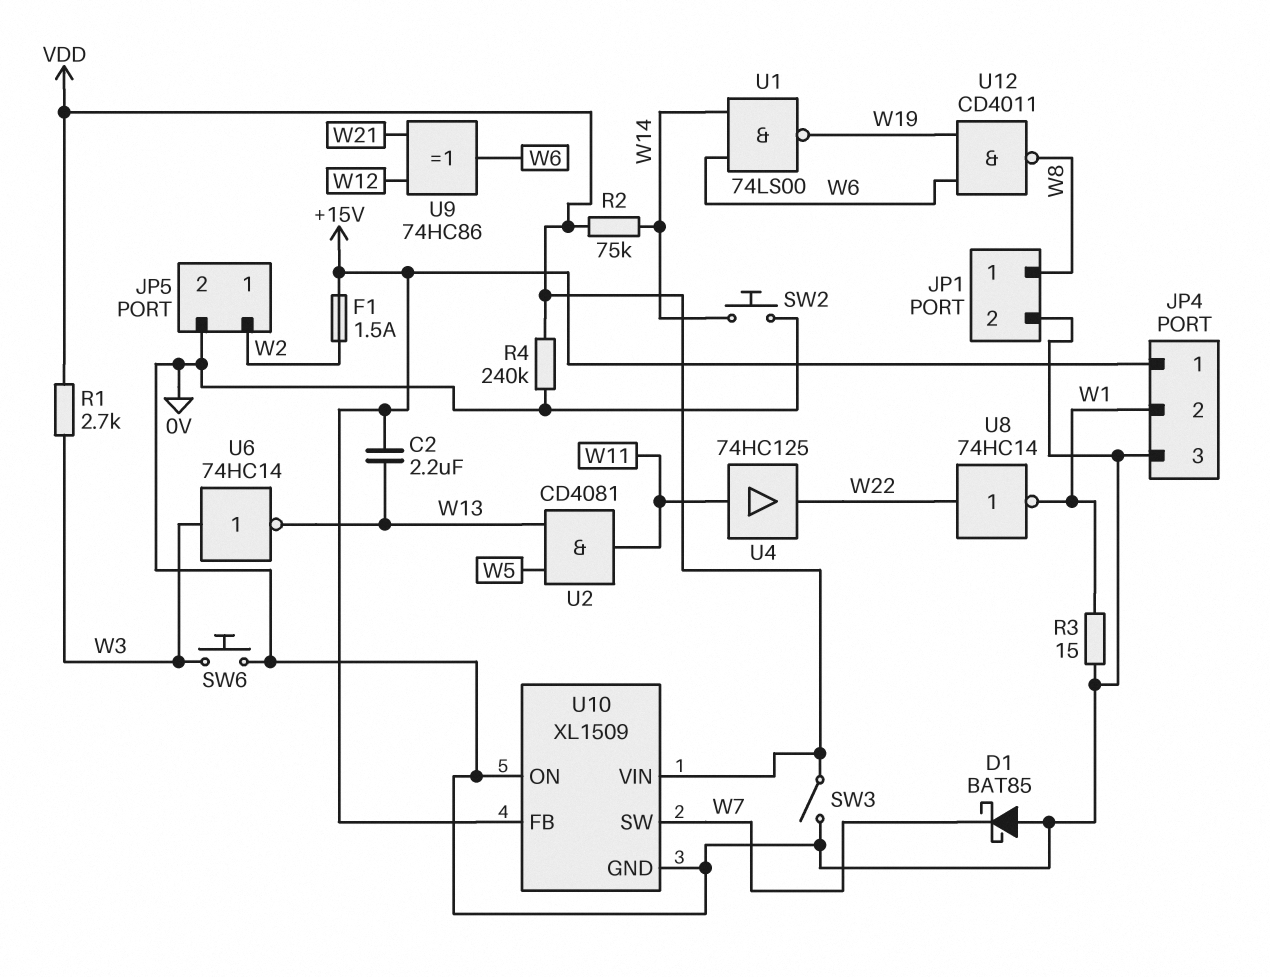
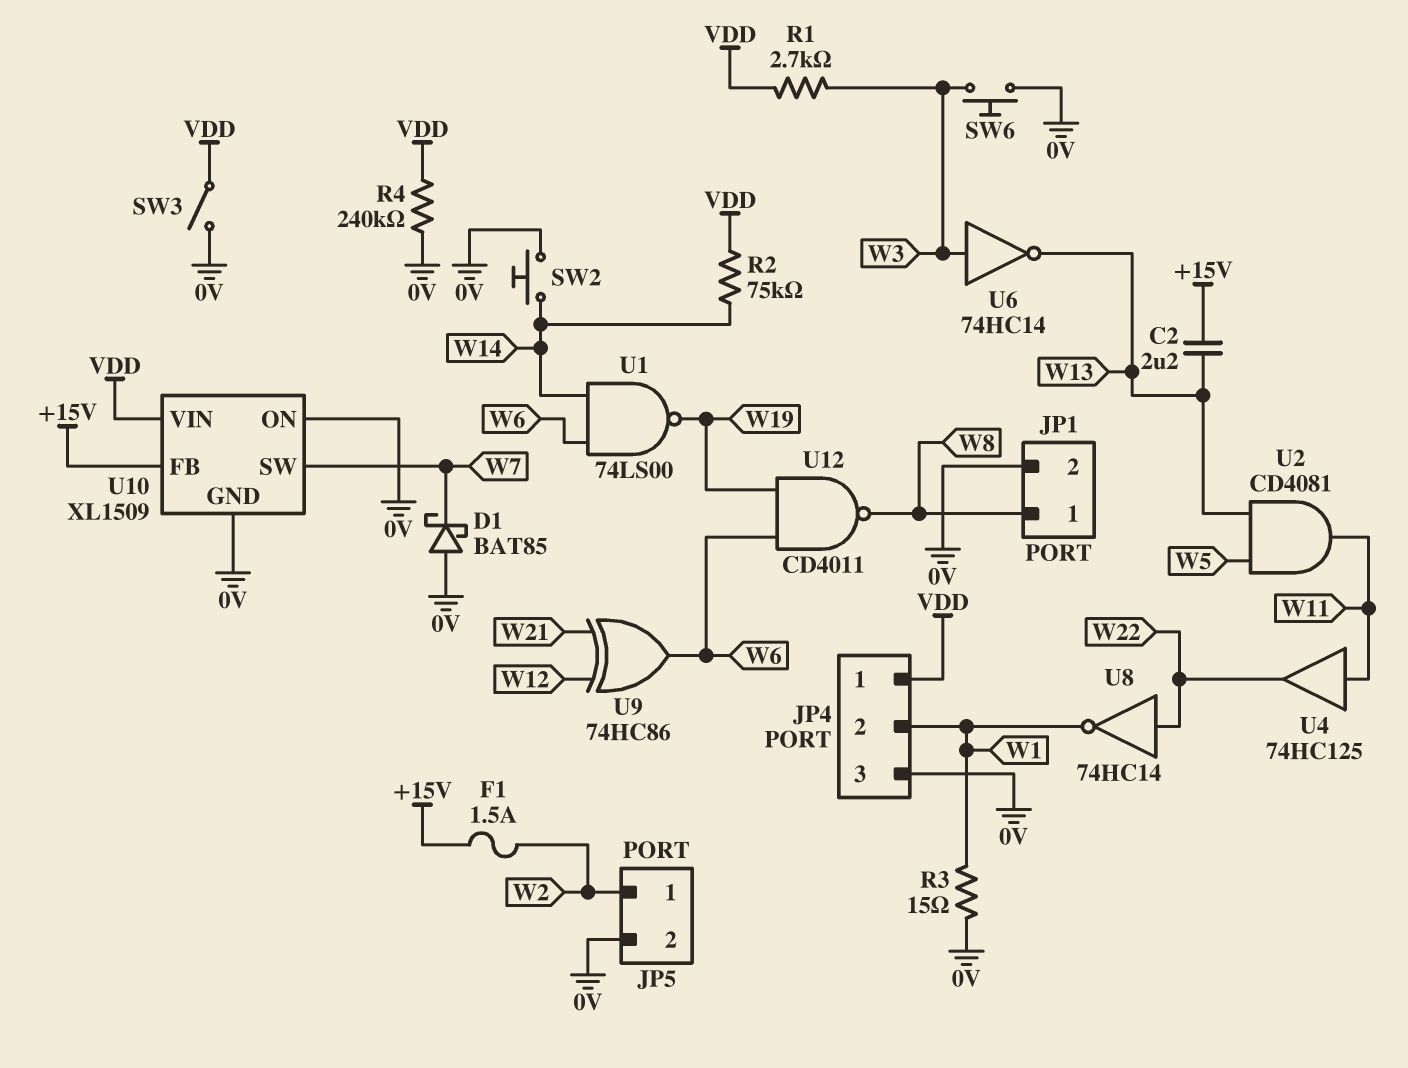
JP4 pin 1: +15V -> VDD

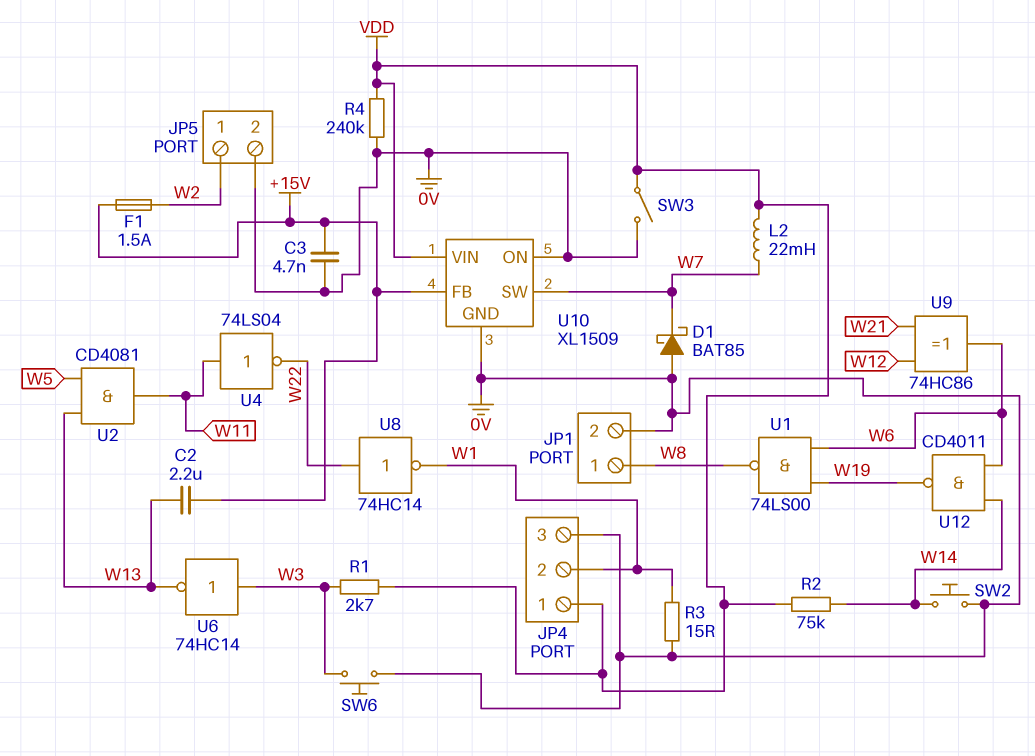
C3: none -> 4.7nF (+15V, 0V)
L2: none -> 22mH (VDD, W7)
U1: NAND 74LS00 (in W6, in W14, out W19) -> NAND 74LS00 (in W6, in W19, out W8)
U4: buffer 74HC125 (in W11, out W22) -> NOT 74LS04 (in W11, out W22)
U12: NAND CD4011 (in W6, in W19, out W8) -> NAND CD4011 (in W6, in W14, out W19)

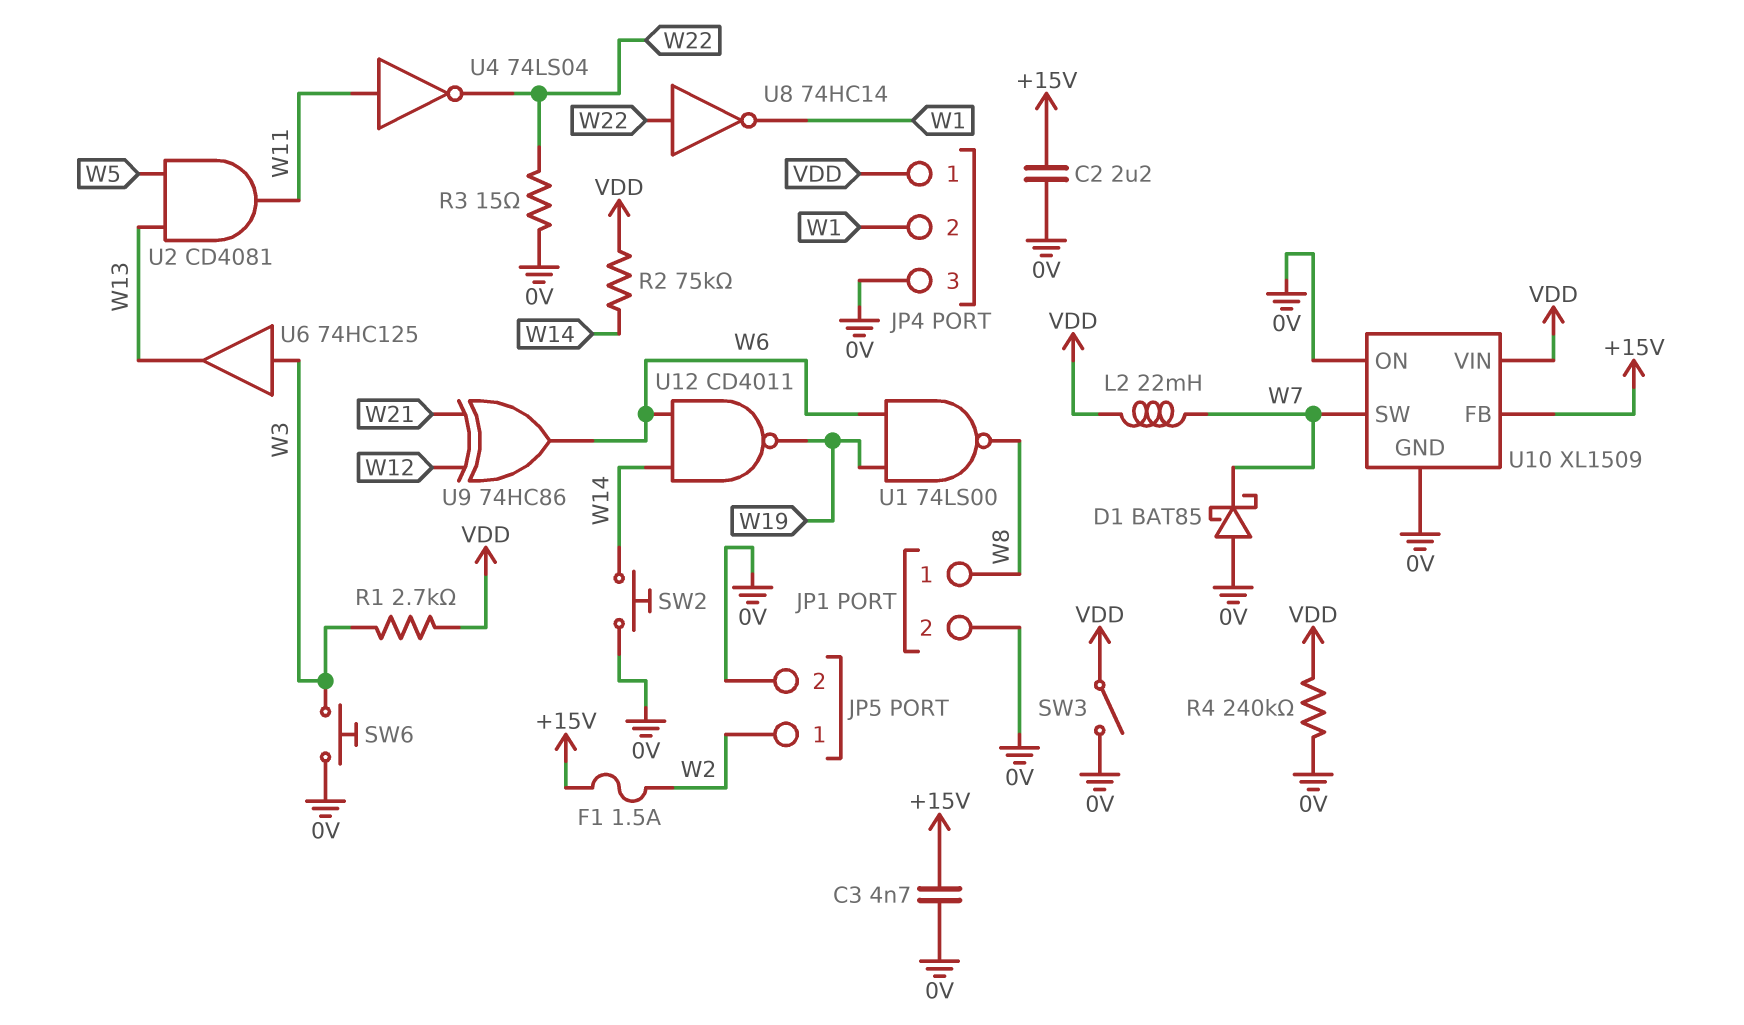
C2: 2.2uF (+15V, W13) -> 2.2uF (+15V, 0V)
R3: 15 (0V, W1) -> 15 (0V, W22)
U6: NOT 74HC14 (in W3, out W13) -> buffer 74HC125 (in W3, out W13)

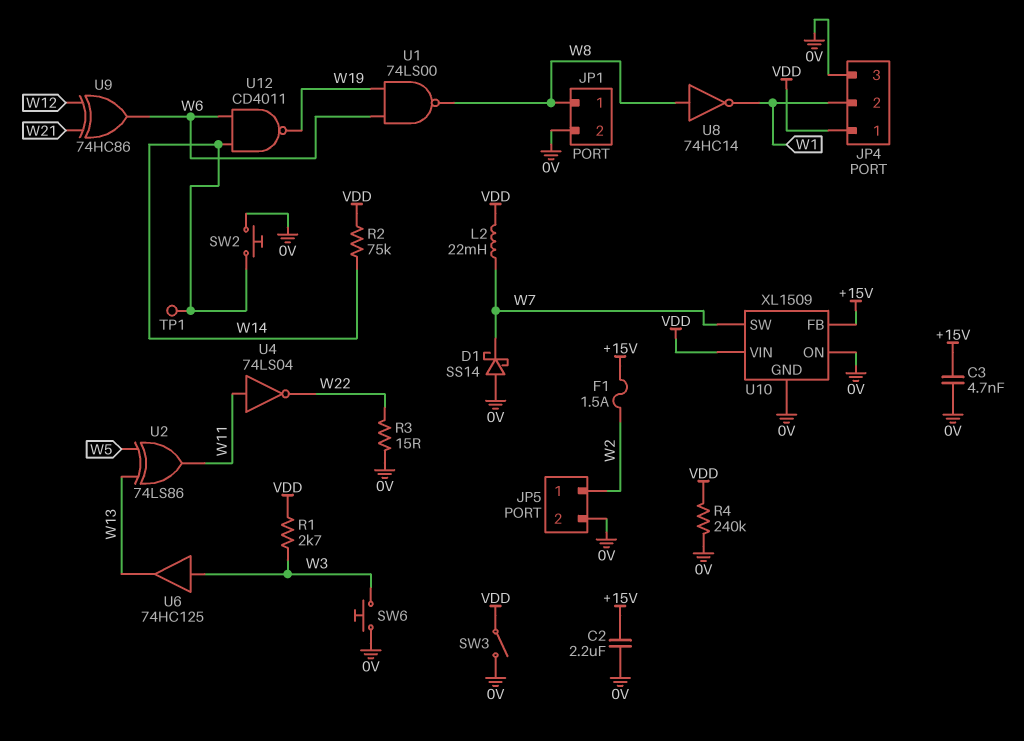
D1: schottky BAT85 (A 0V, K W7) -> schottky SS14 (A 0V, K W7)
TP1: none -> test point (W14)
U2: AND CD4081 (in W5, in W13, out W11) -> XOR 74LS86 (in W5, in W13, out W11)
U8: NOT 74HC14 (in W22, out W1) -> NOT 74HC14 (in W8, out W1)

